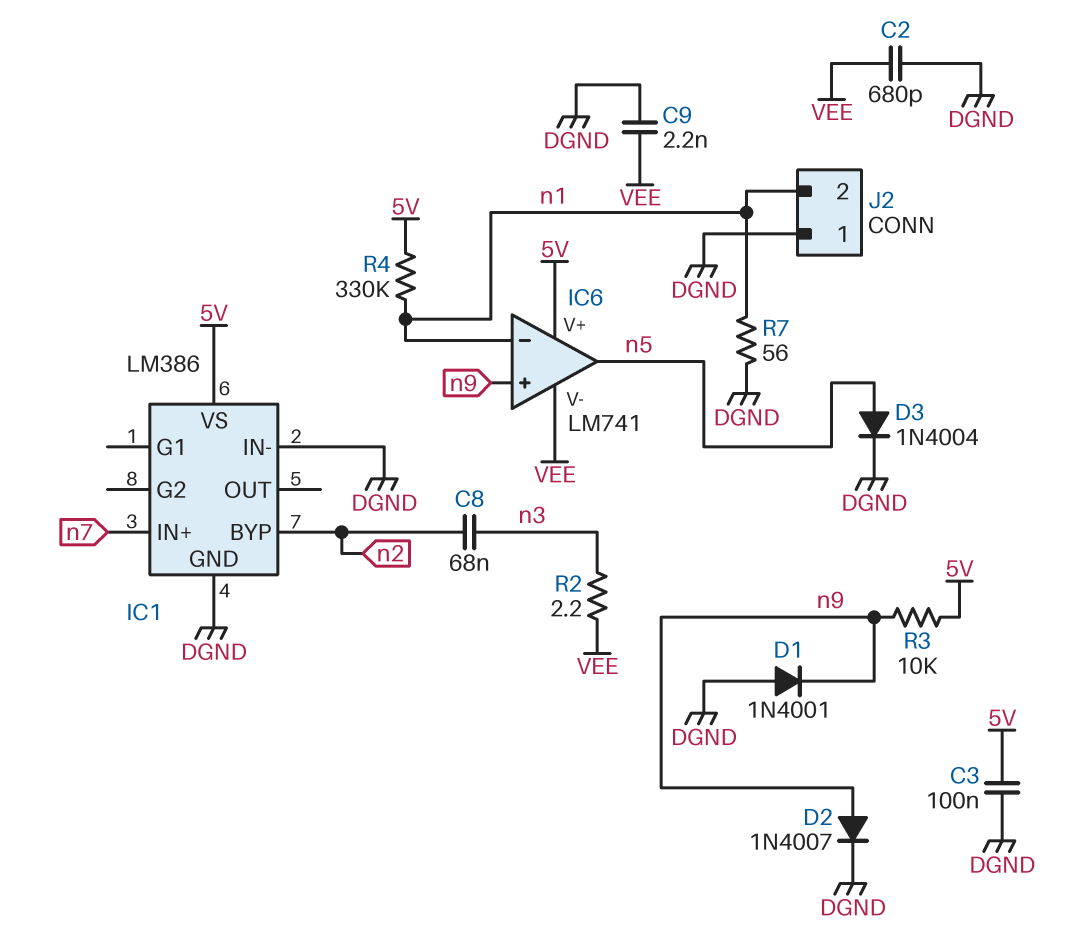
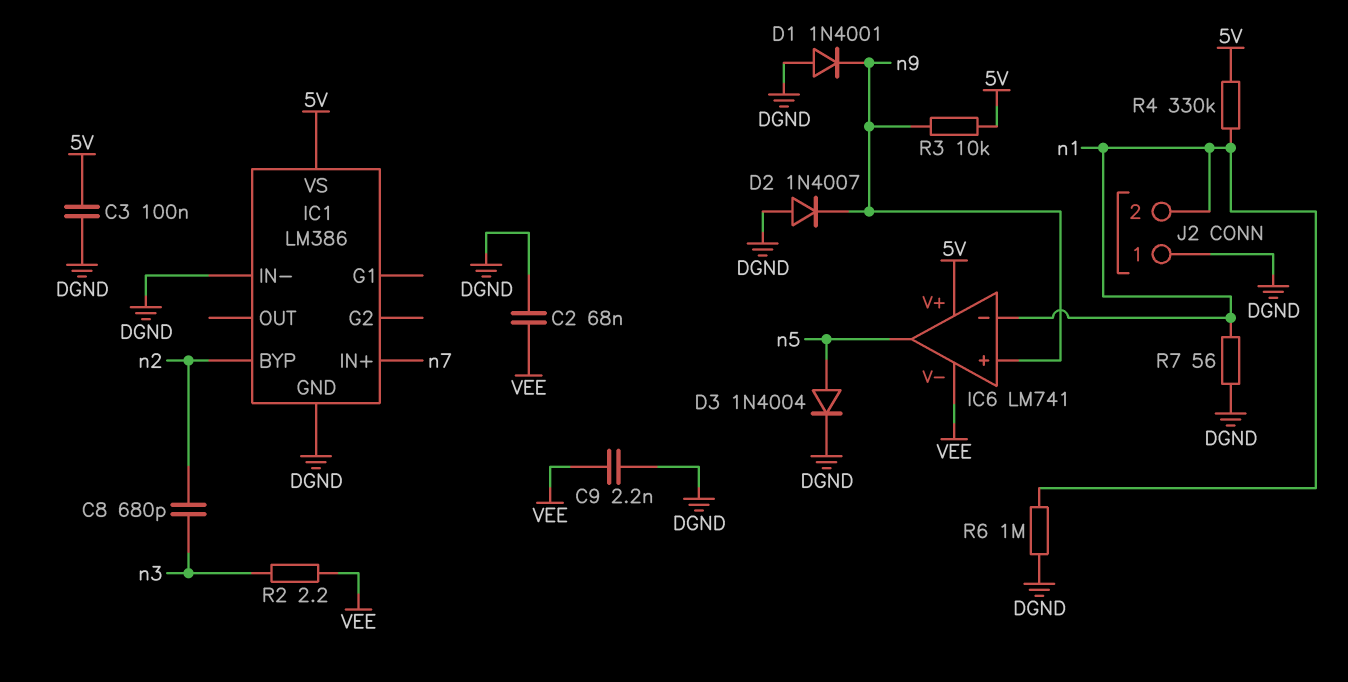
C2: 680pF (DGND, VEE) -> 68nF (DGND, VEE)
C8: 68nF (n2, n3) -> 680pF (n2, n3)
D2: diode 1N4007 (A n9, K DGND) -> diode 1N4007 (A DGND, K n9)
R6: none -> 1M (DGND, n1)

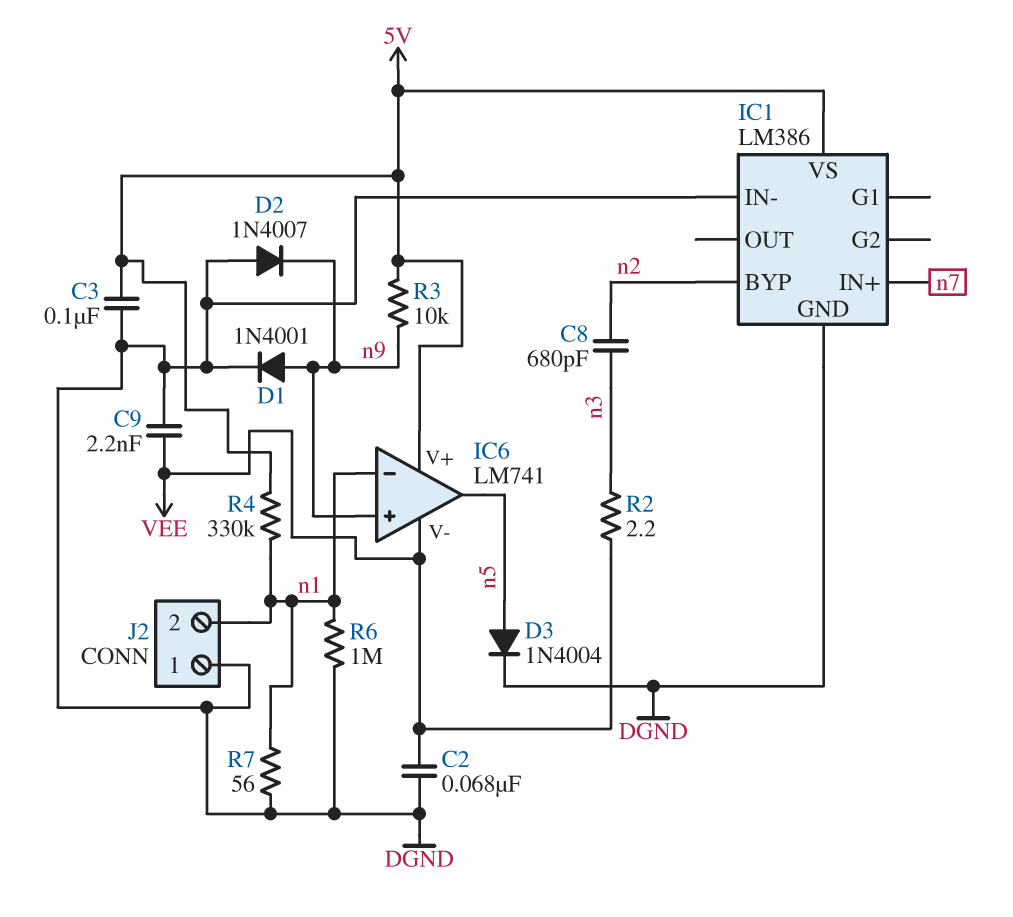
D1: diode 1N4001 (A DGND, K n9) -> diode 1N4001 (A n9, K DGND)

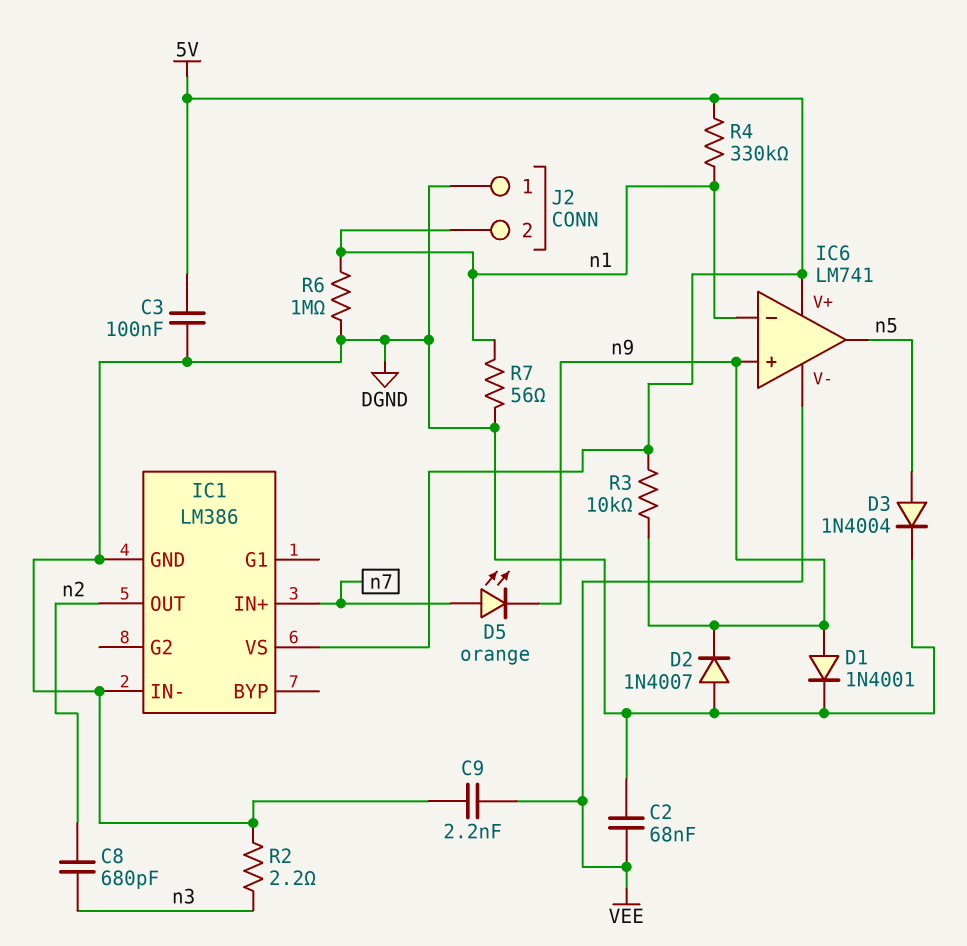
D5: none -> LED orange (A n7, K n9)
IC1 pin BYP: n2 -> none
IC1 pin OUT: none -> n2
R2: 2.2 (VEE, n3) -> 2.2 (DGND, n3)

